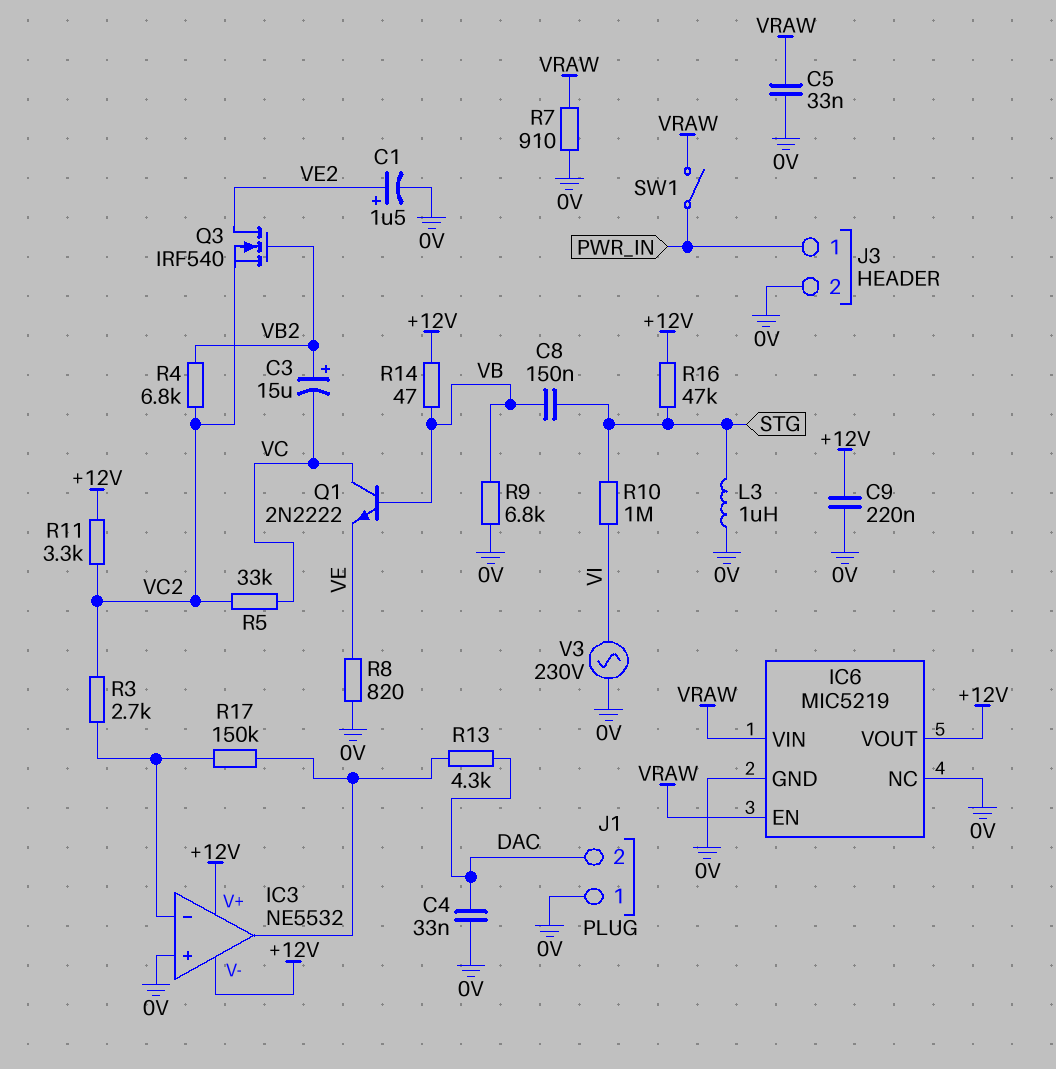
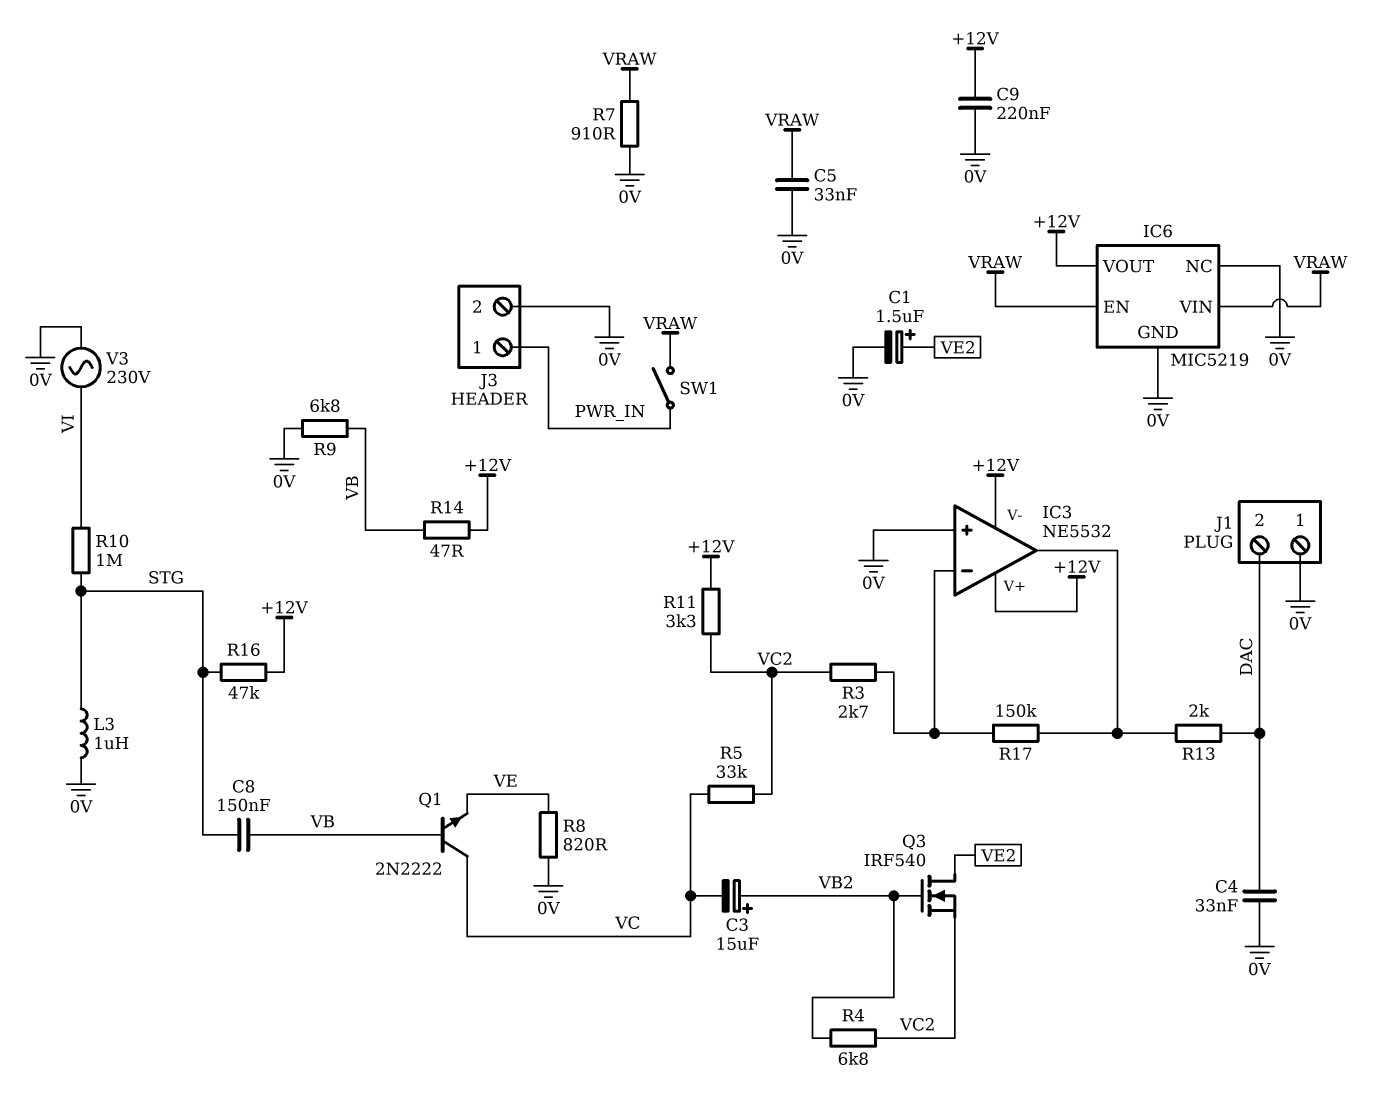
R13: 4.3k (DAC, IC3/out) -> 2k (DAC, IC3/out)

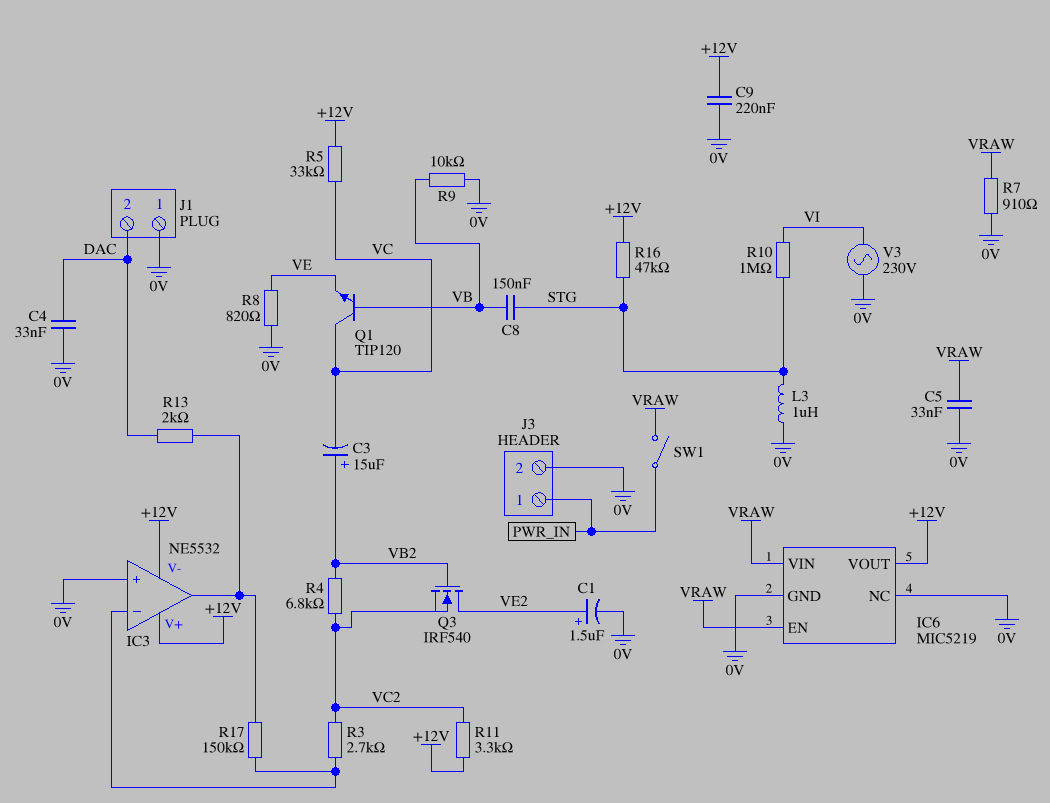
Q1: NPN 2N2222 (B VB, C VC, E VE) -> NPN TIP120 (B VB, C VC, E VE)
R5: 33k (VC, VC2) -> 33k (+12V, VC)
R9: 6.8k (0V, VB) -> 10k (0V, VB)
R14: 47 (+12V, VB) -> none

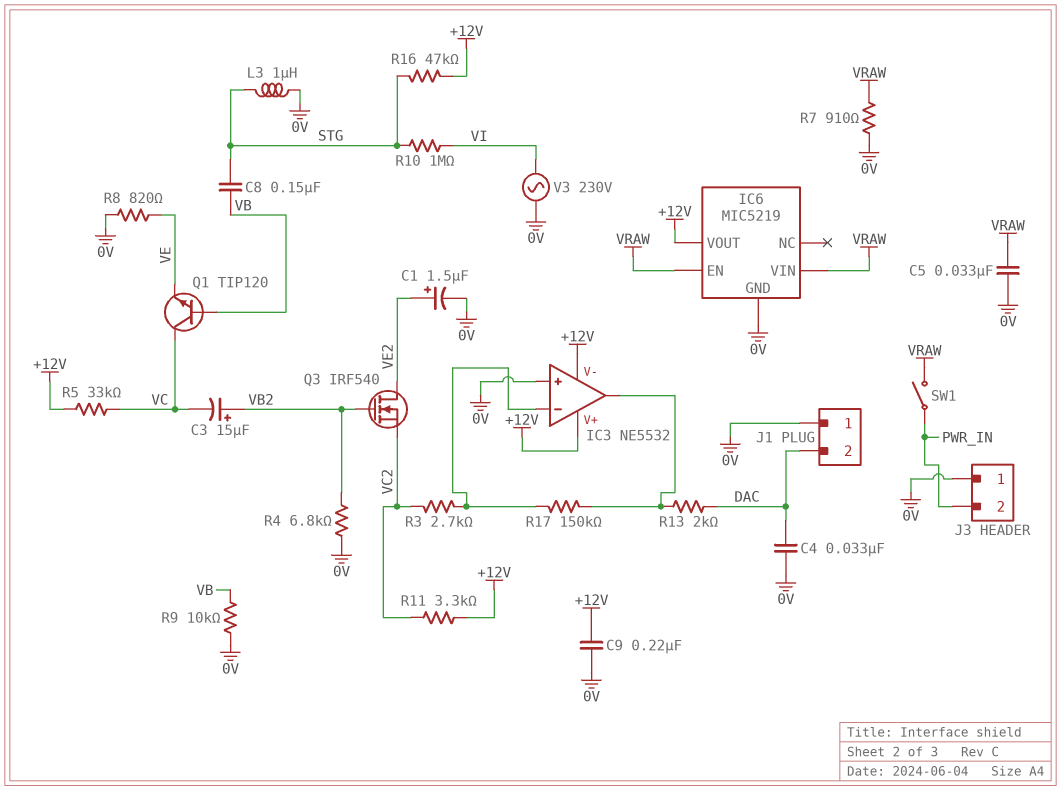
IC6 pin NC: 0V -> none
J3 pin 1: PWR_IN -> 0V
J3 pin 2: 0V -> PWR_IN
R4: 6.8k (VB2, VC2) -> 6.8k (0V, VB2)

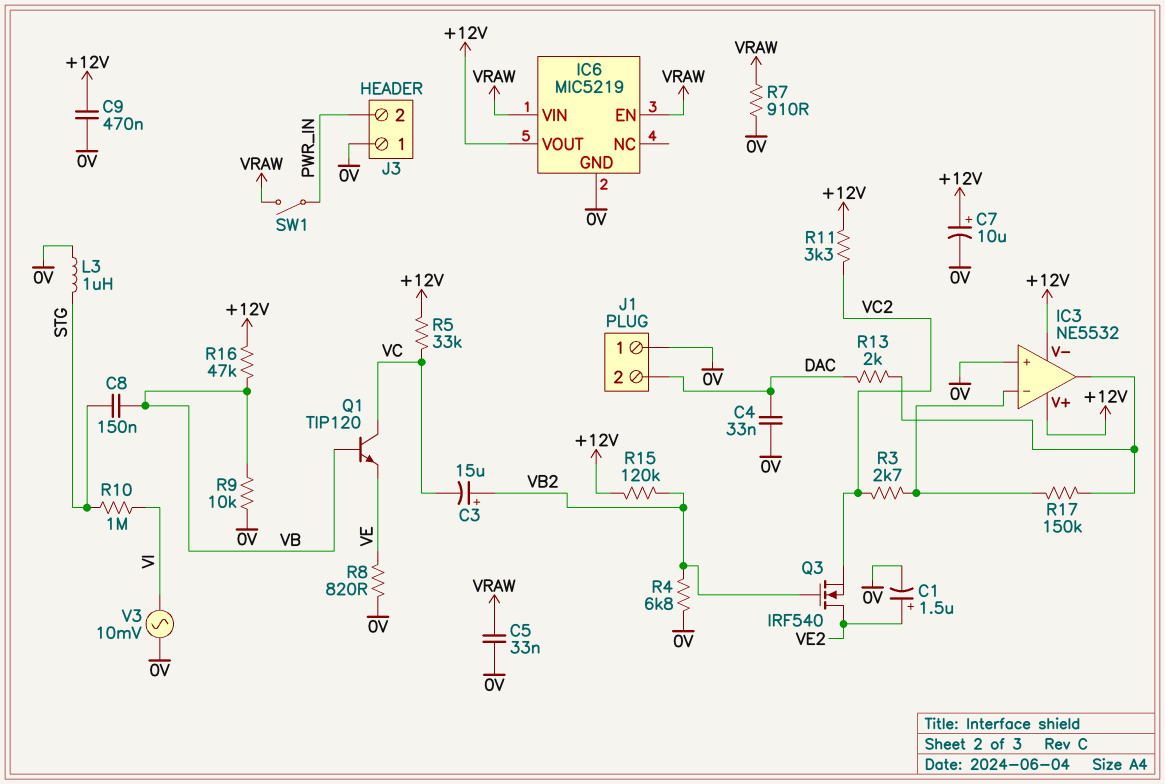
C7: none -> 10uF (plus +12V, minus 0V)
C9: 220nF (+12V, 0V) -> 470nF (+12V, 0V)
R15: none -> 120k (+12V, VB2)
R16: 47k (+12V, STG) -> 47k (+12V, VB)
V3: AC 230V (0V, VI) -> AC 10mV (0V, VI)

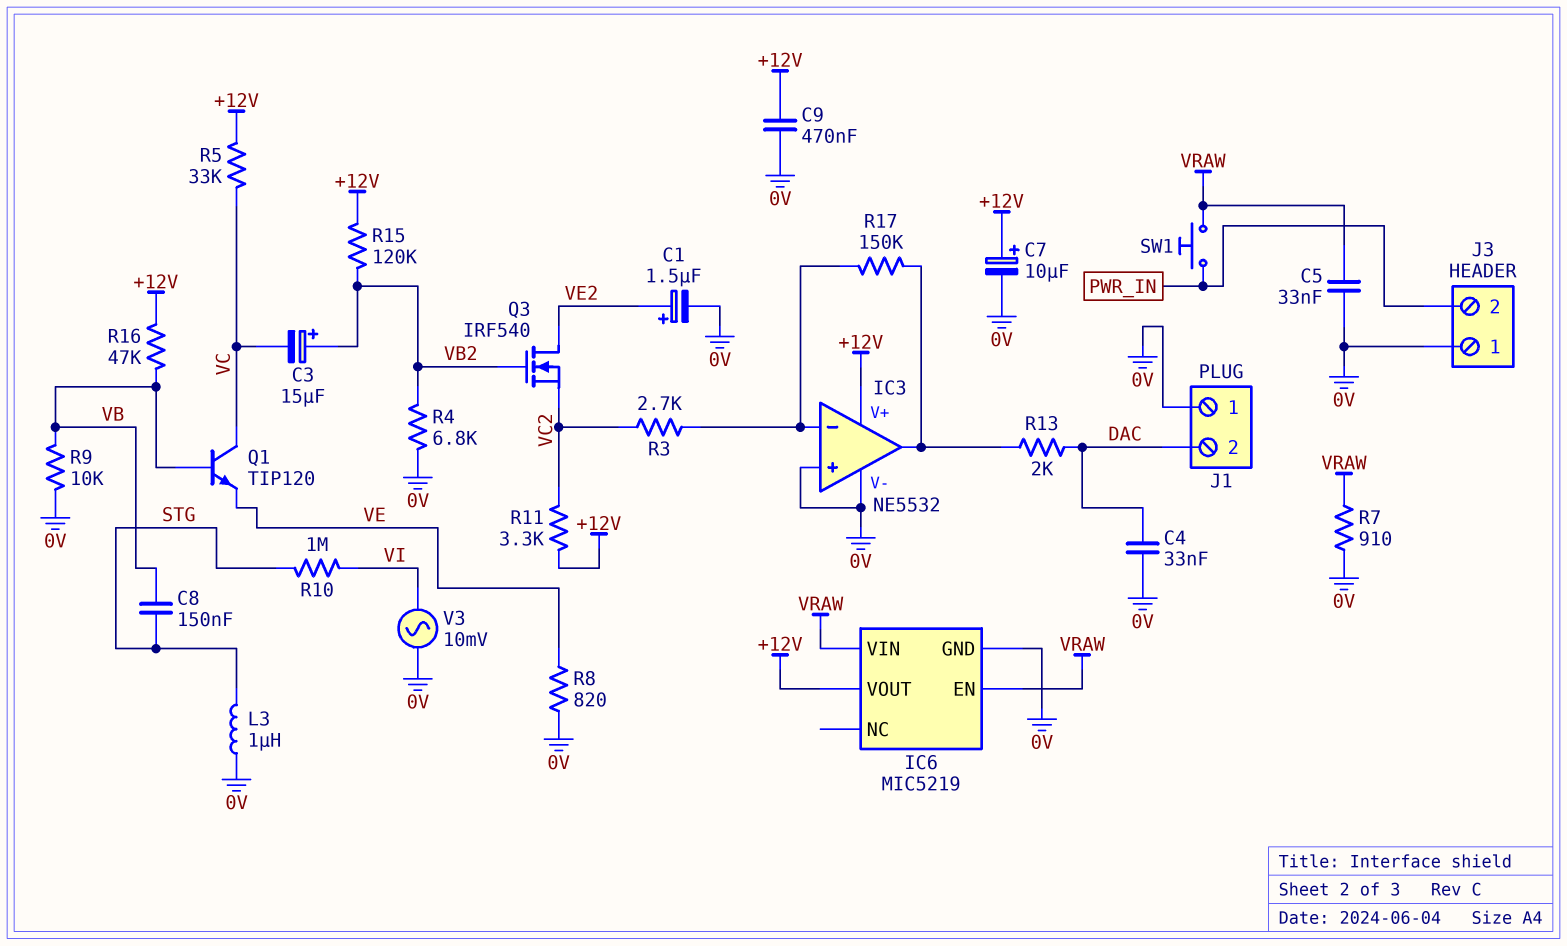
IC3 pin V-: +12V -> 0V
SW1: switch (PWR_IN, VRAW) -> button (PWR_IN, VRAW)

